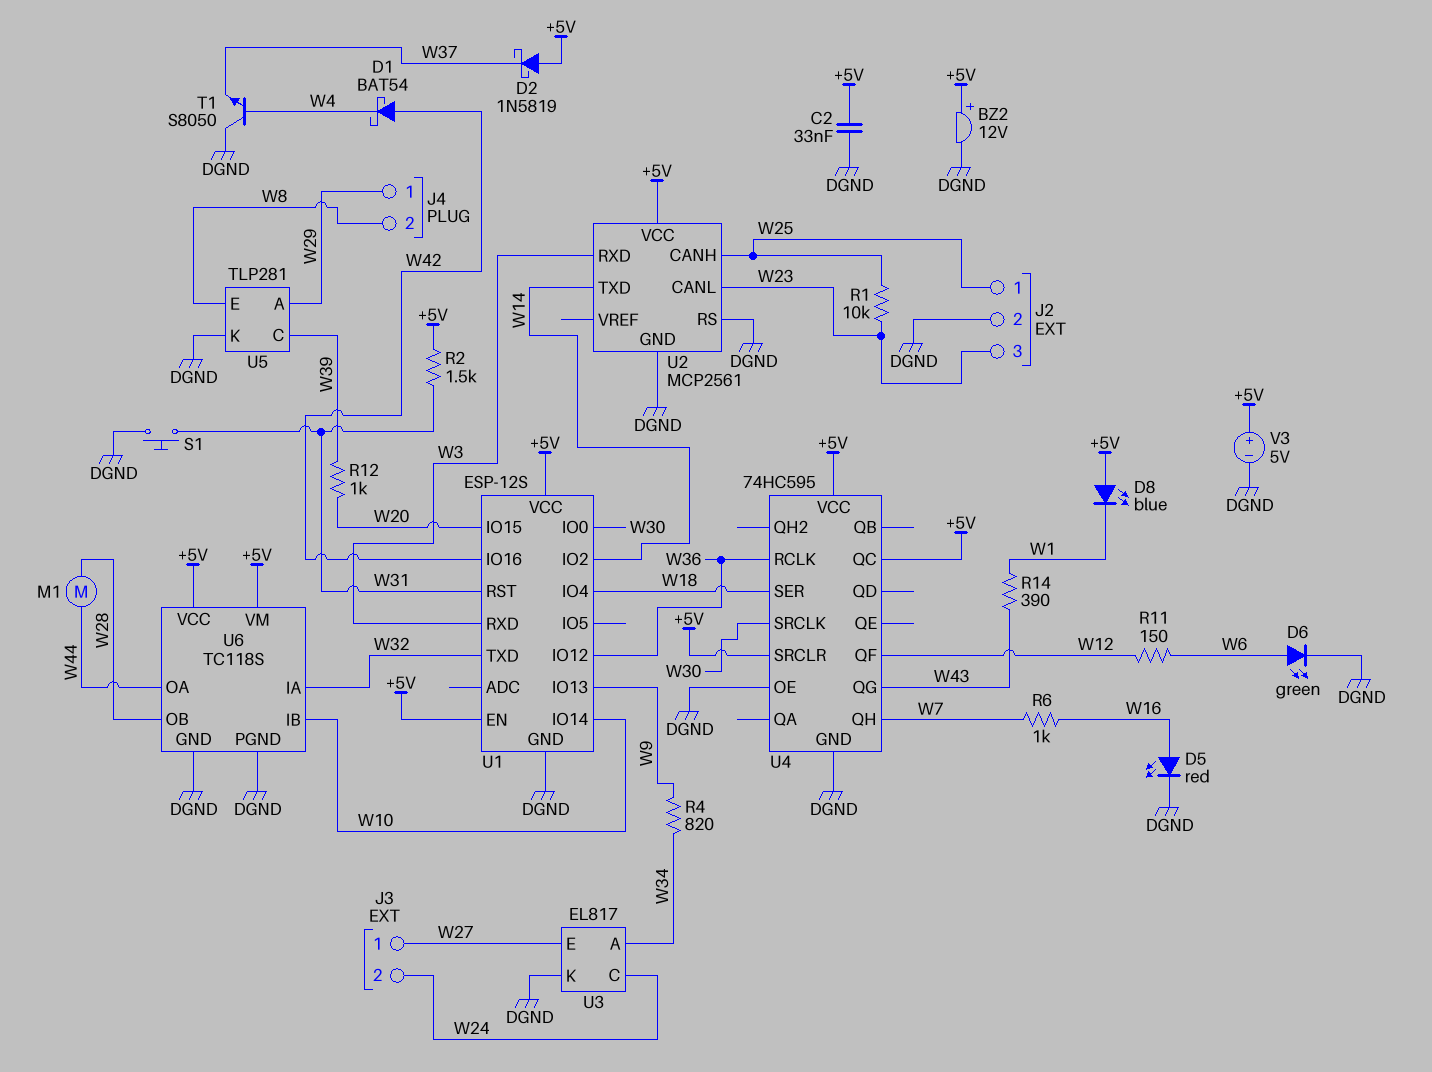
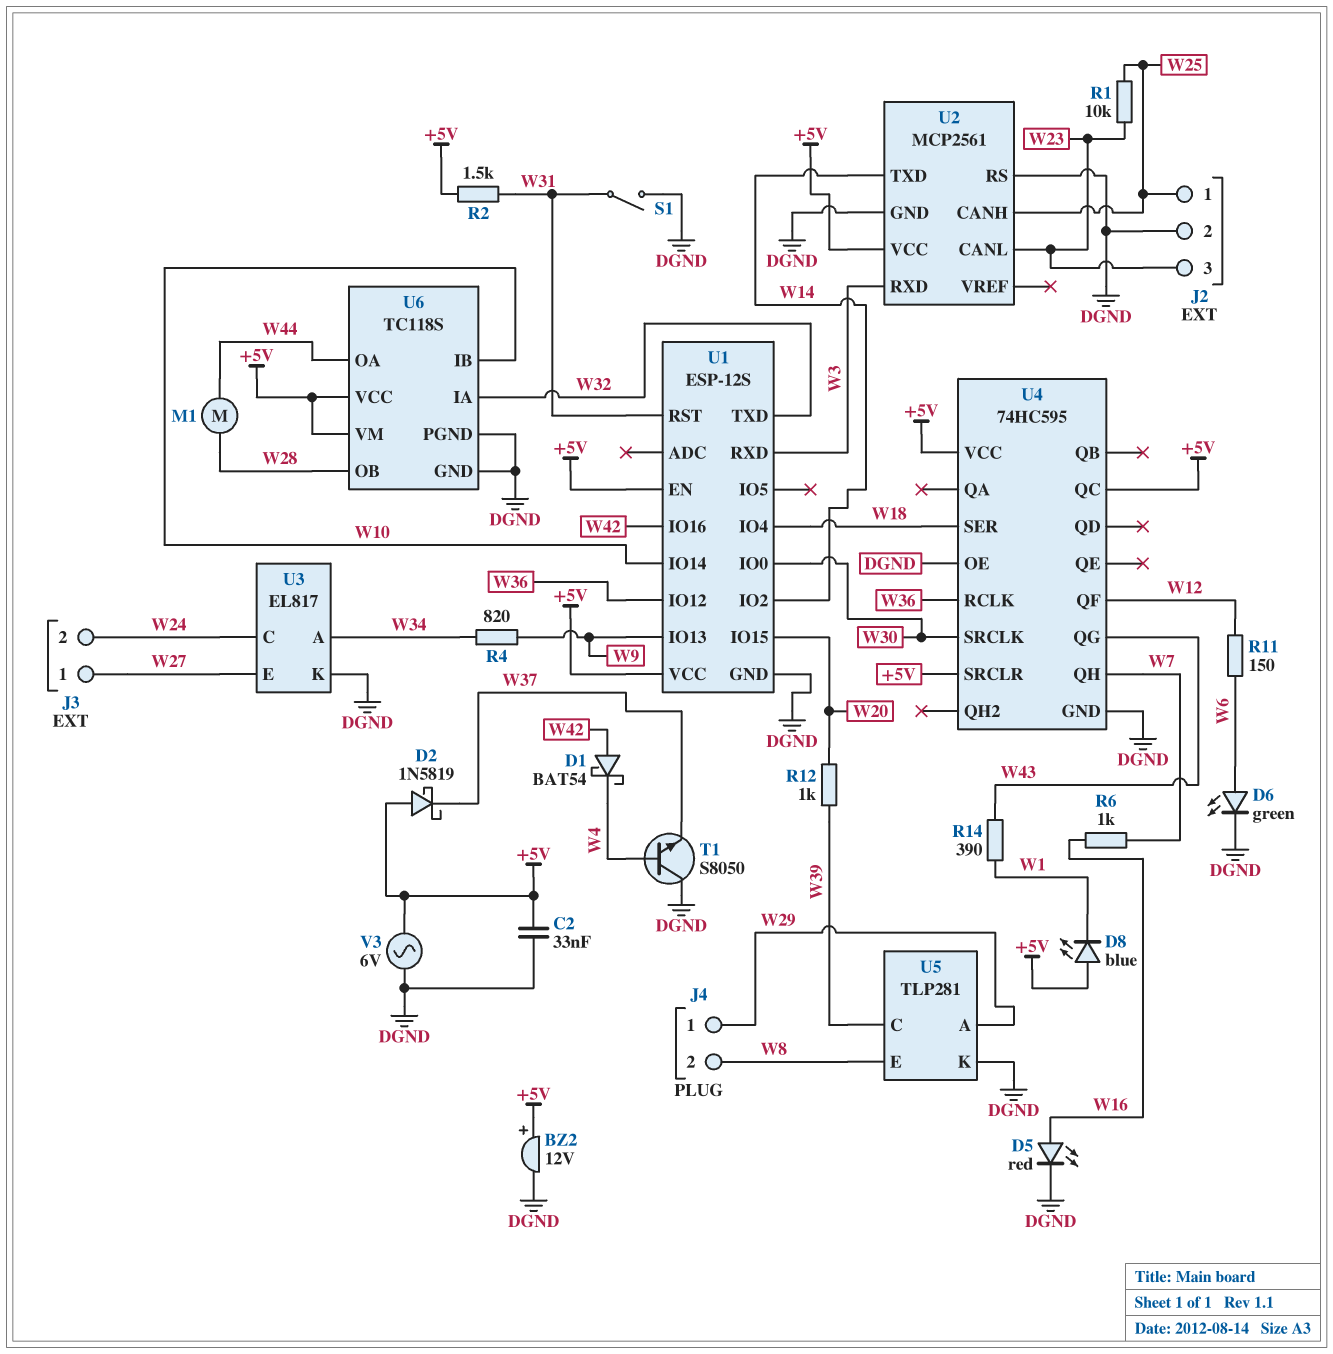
S1: button (DGND, W31) -> switch (DGND, W31)
V3: 5V (plus +5V, minus DGND) -> AC 6V (+5V, DGND)

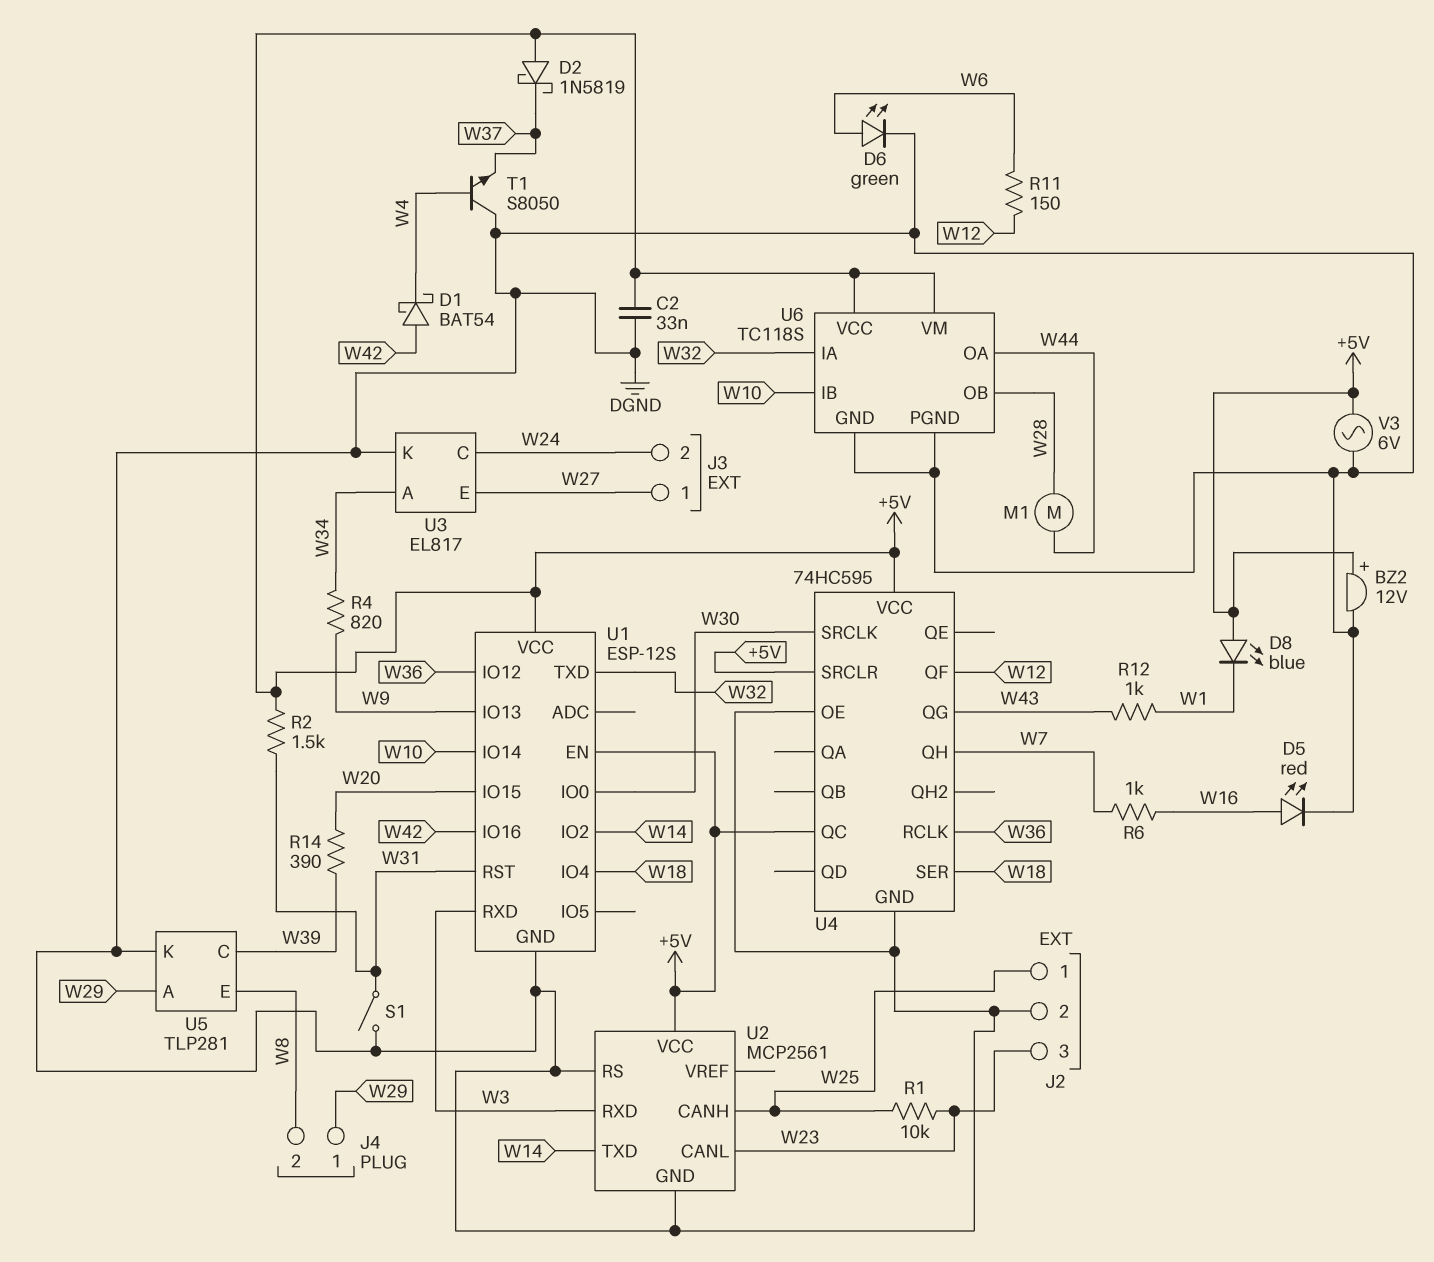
R12: 1k (W20, W39) -> 1k (W1, W43)
R14: 390 (W1, W43) -> 390 (W20, W39)

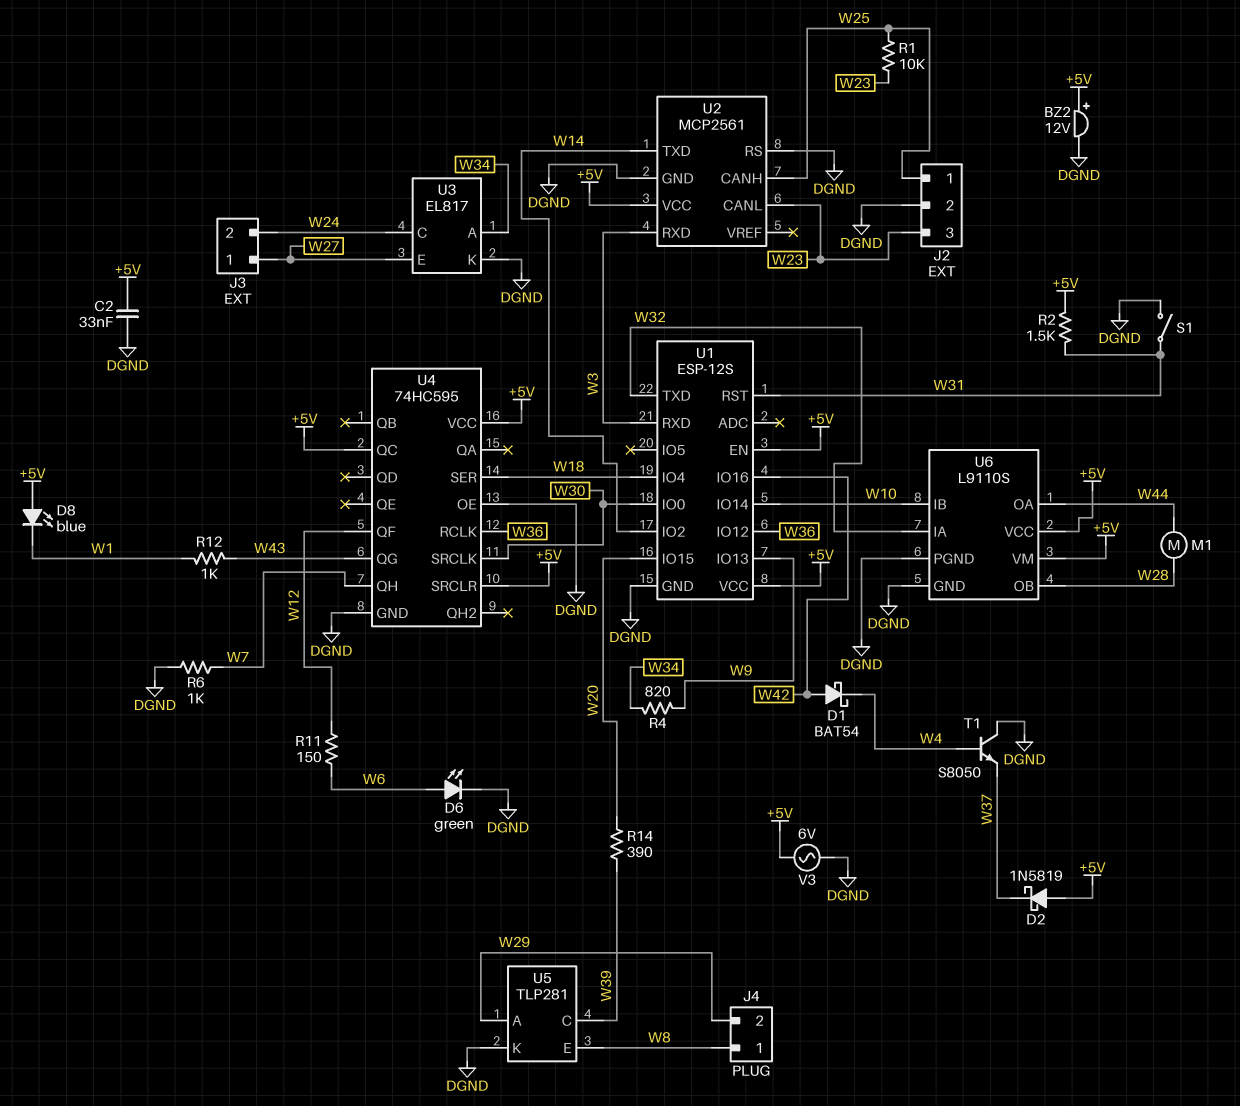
D5: LED red (A W16, K DGND) -> none
J4 pin 1: W29 -> W8
J4 pin 2: W8 -> W29
R6: 1k (W7, W16) -> 1k (DGND, W7)
U6: TC118S -> L9110S

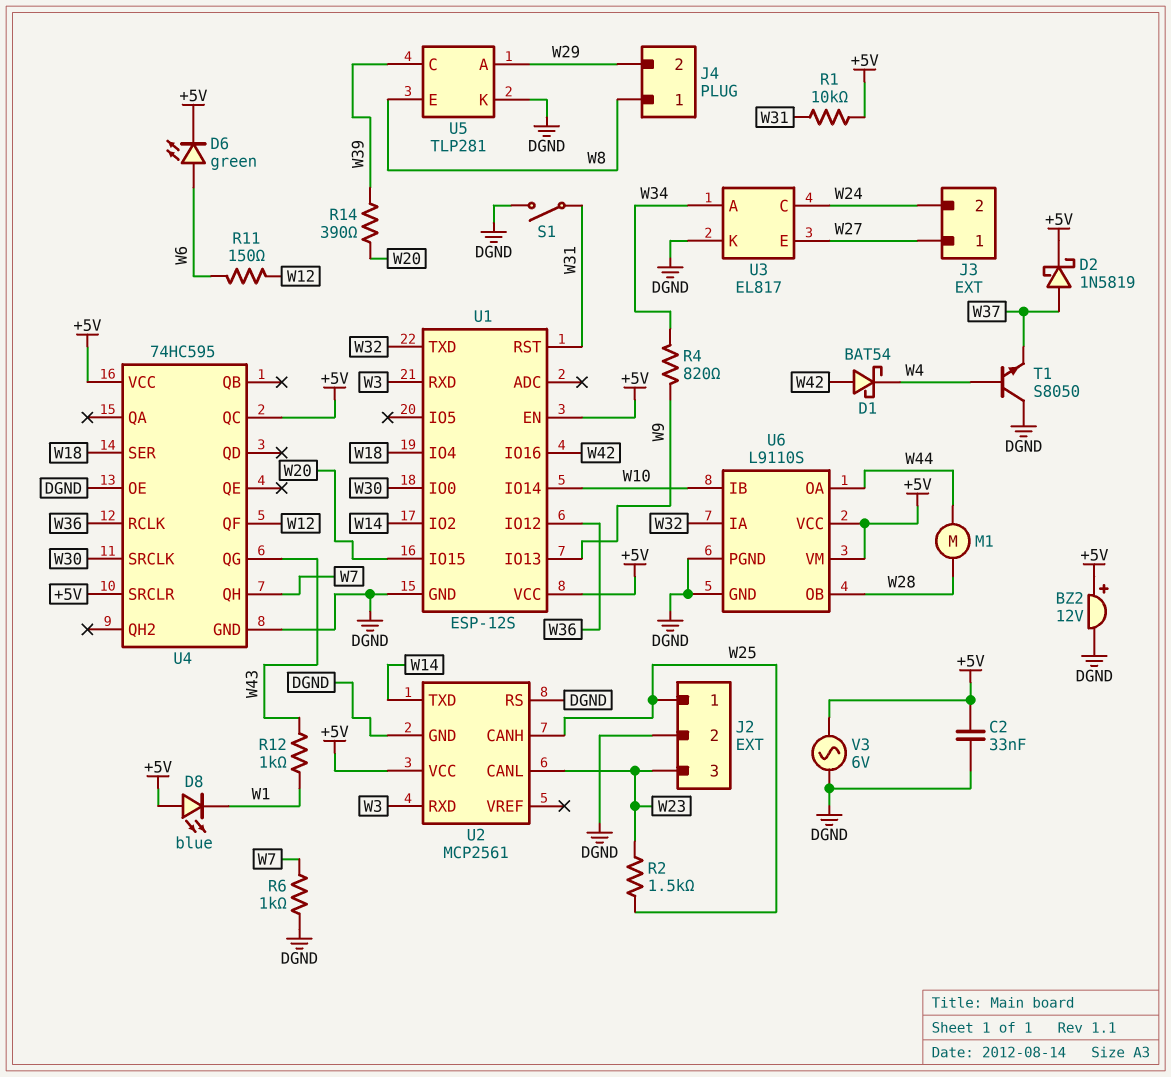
D2: schottky 1N5819 (A +5V, K W37) -> schottky 1N5819 (A W37, K +5V)
D6: LED green (A W6, K DGND) -> LED green (A W6, K +5V)
R1: 10k (W23, W25) -> 10k (+5V, W31)
R2: 1.5k (+5V, W31) -> 1.5k (W23, W25)

